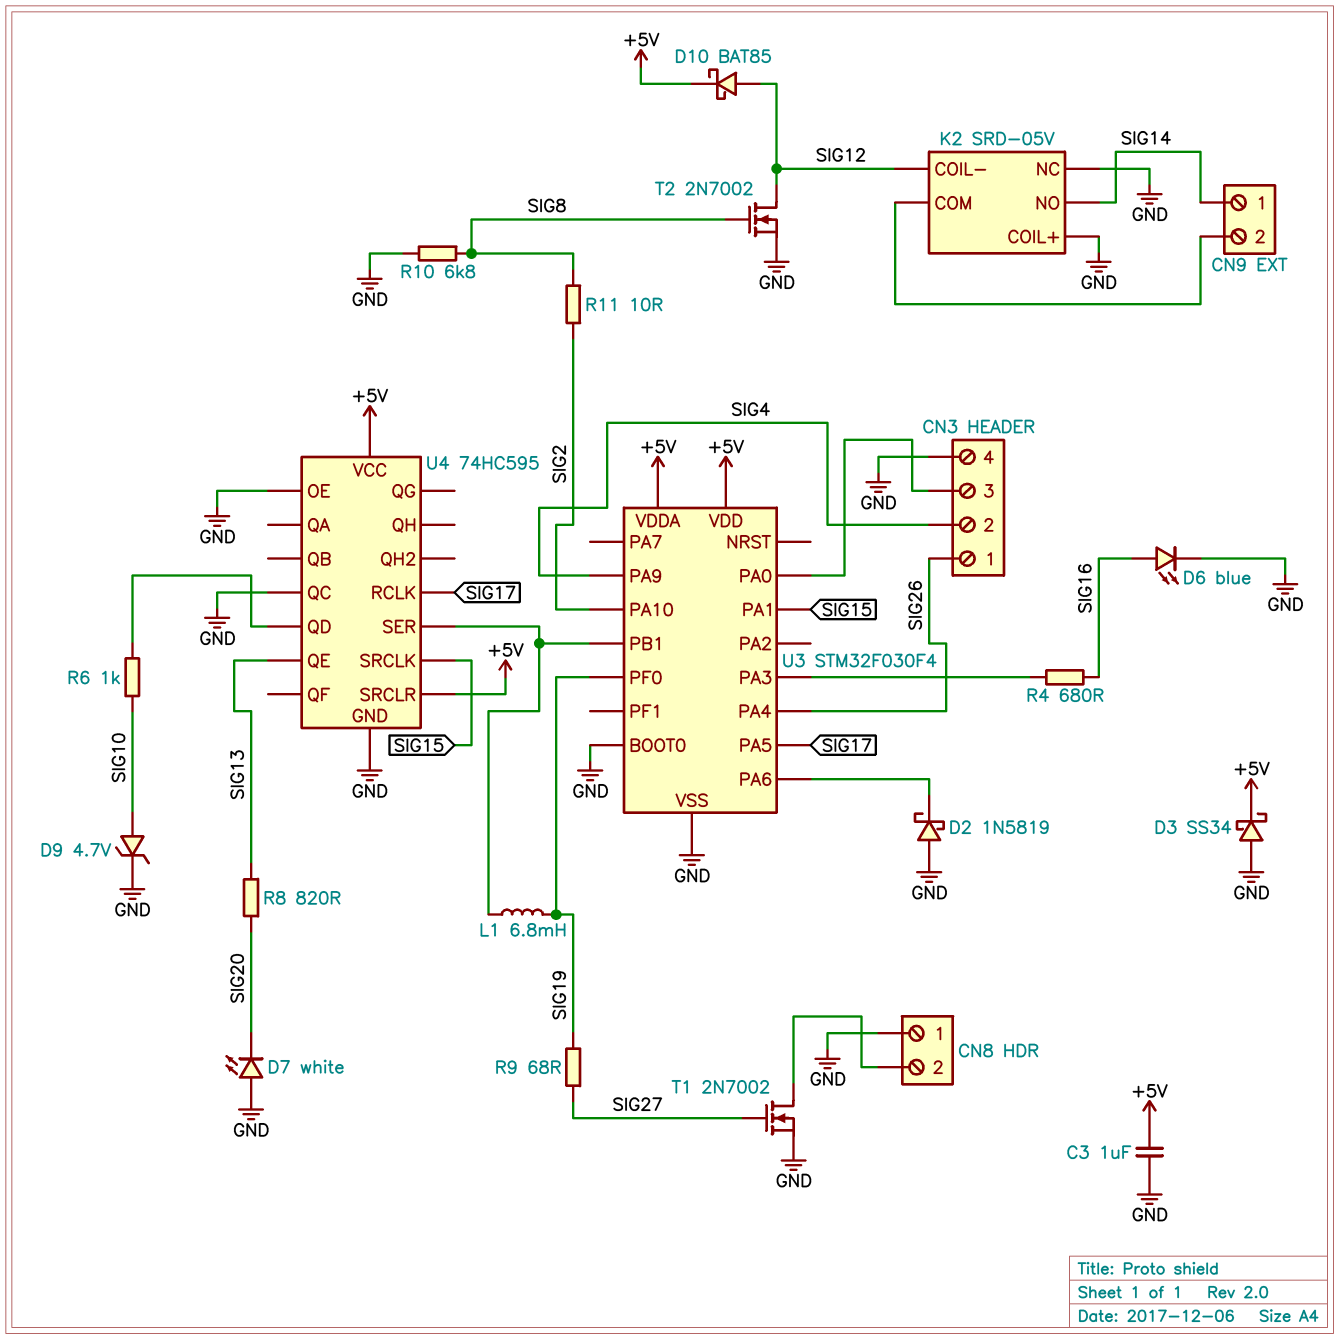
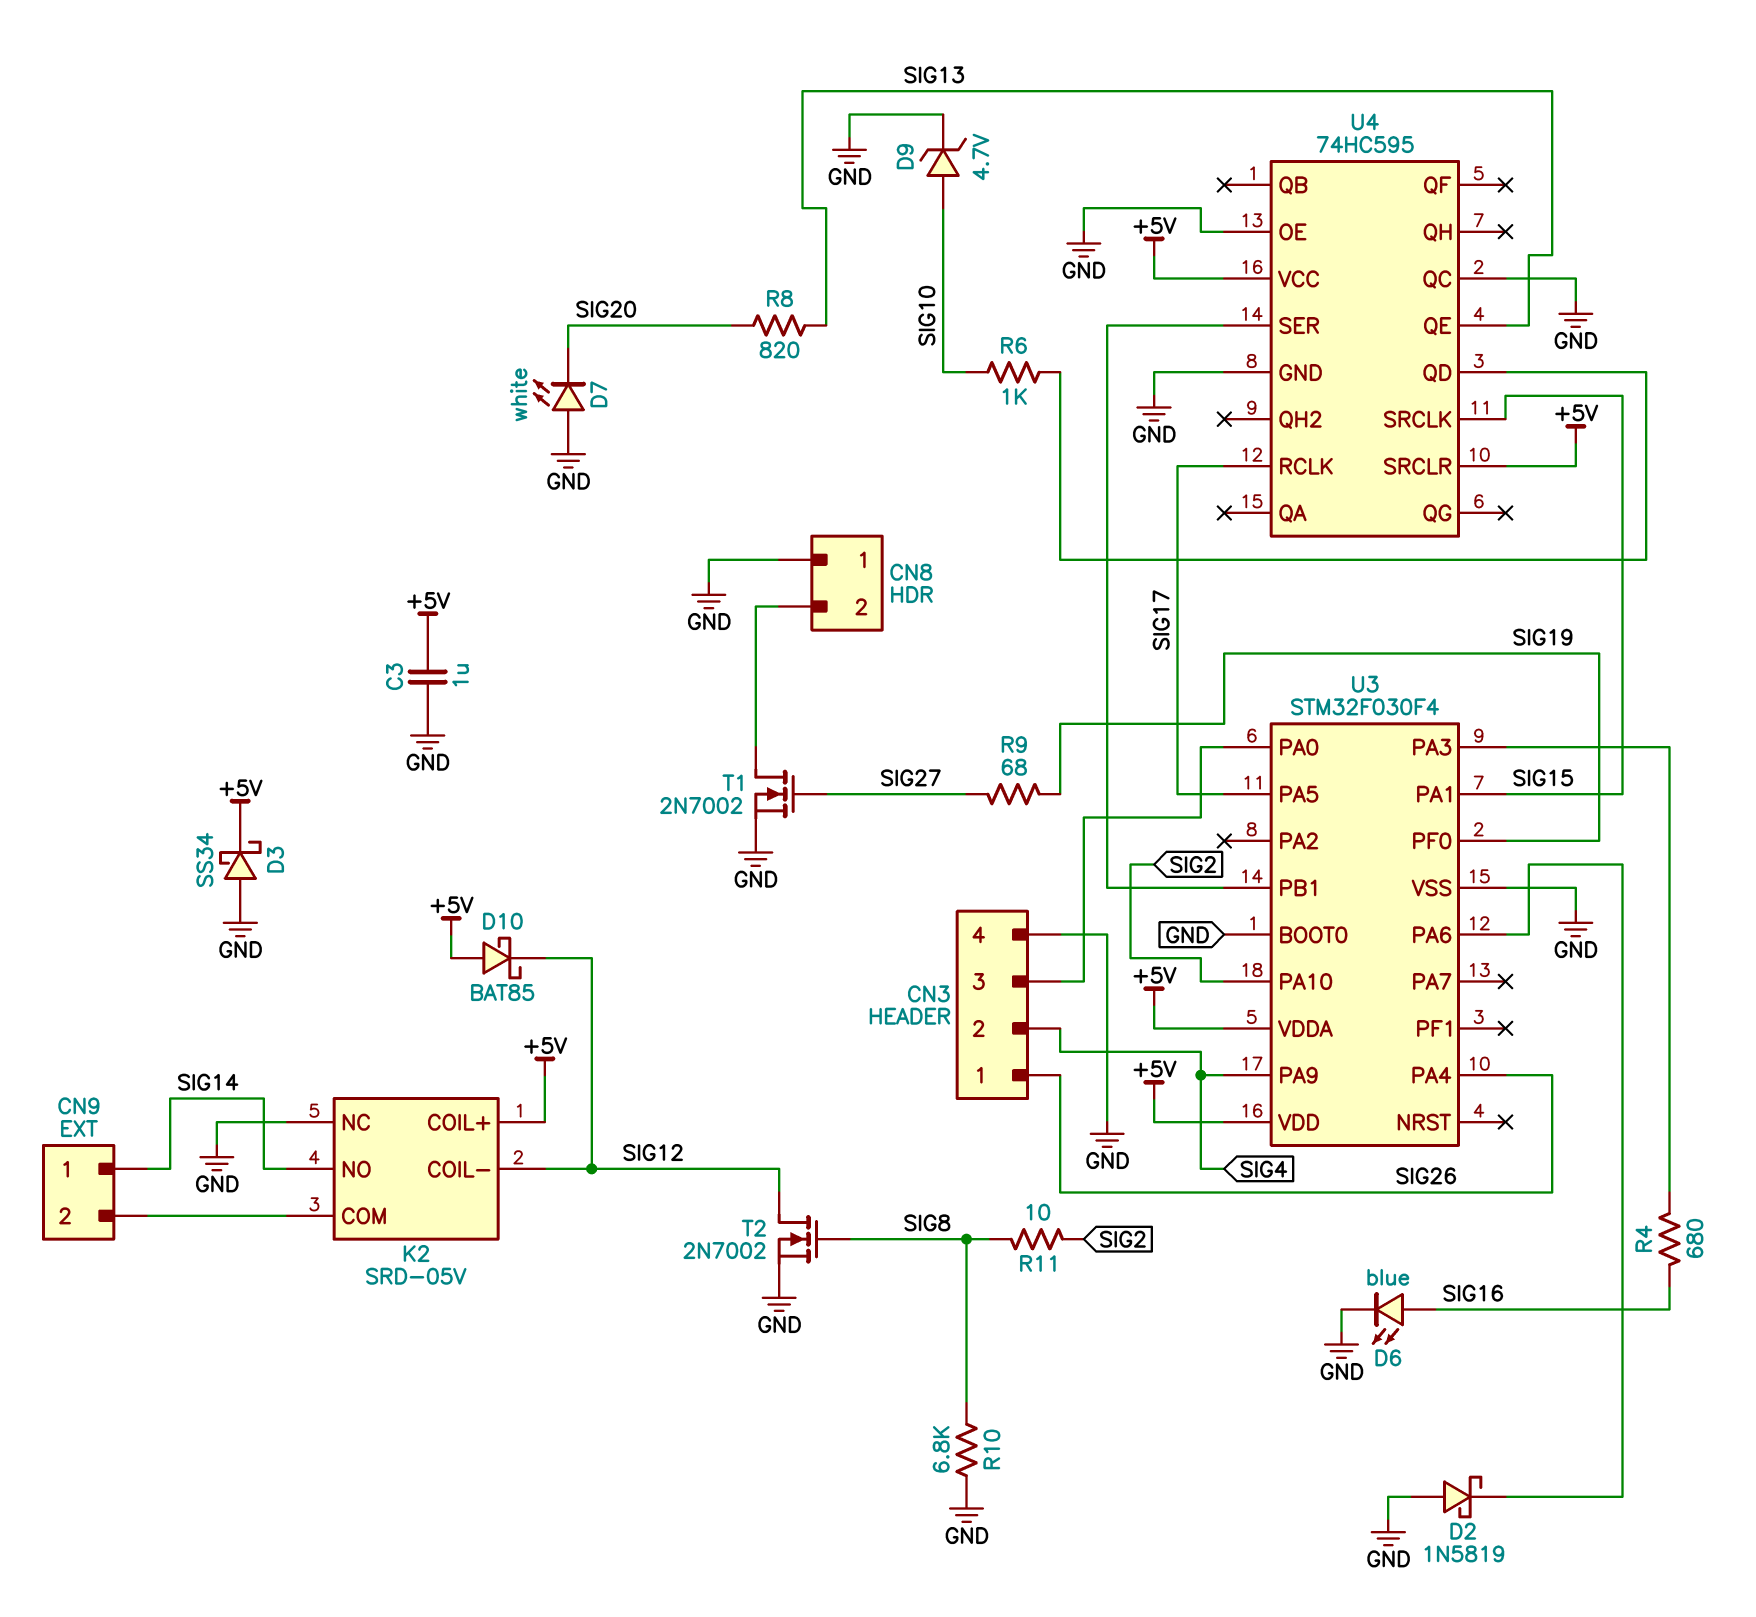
D10: schottky BAT85 (A SIG12, K +5V) -> schottky BAT85 (A +5V, K SIG12)
K2 pin COIL+: GND -> +5V
L1: 6.8mH (SIG19, U3/PB1) -> none

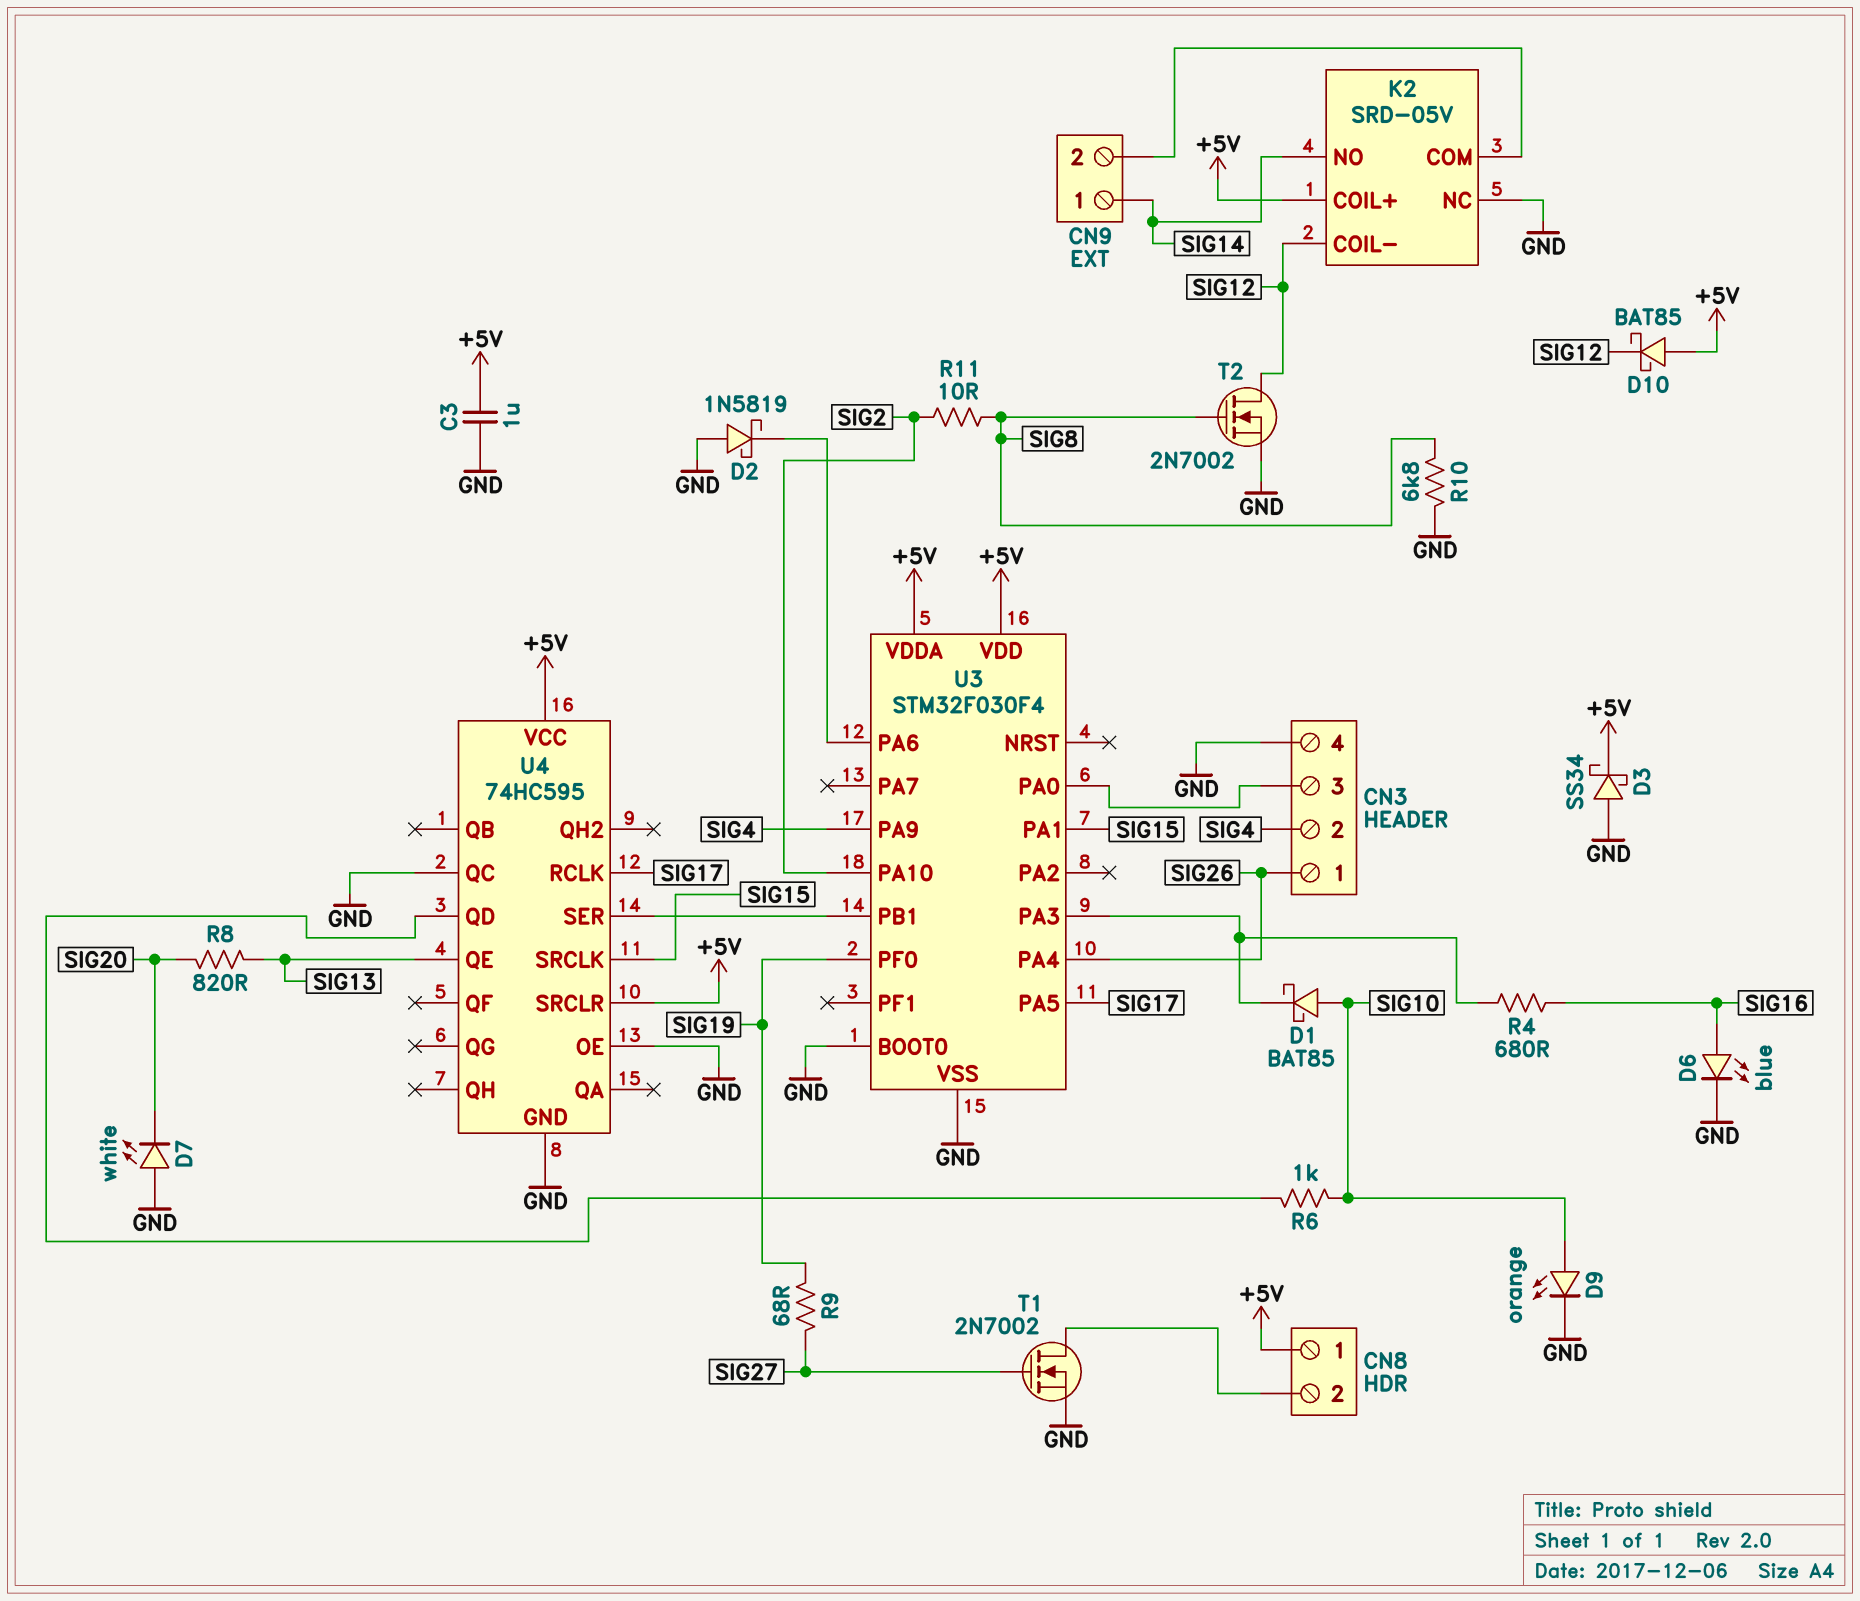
CN8 pin 1: GND -> +5V
D1: none -> schottky BAT85 (A SIG10, K U3/PA3)
D9: zener 4.7V (A SIG10, K GND) -> LED orange (A SIG10, K GND)

